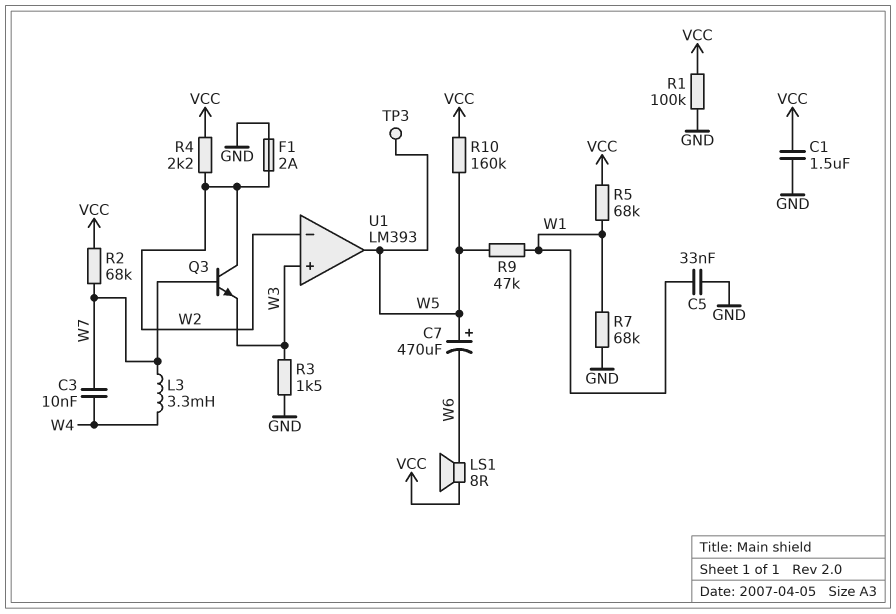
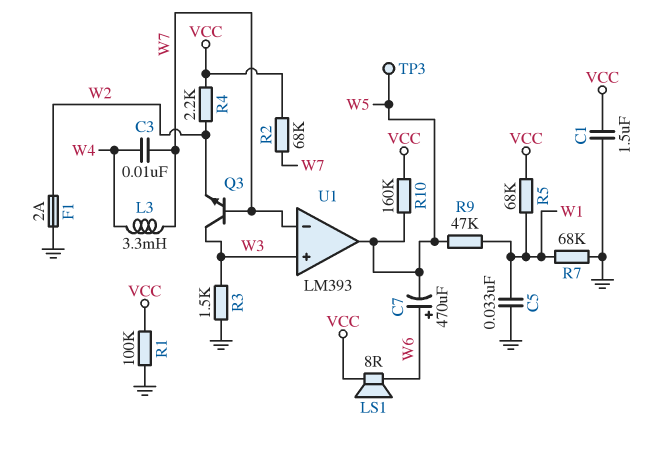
C7: 470uF (plus W5, minus W6) -> 470uF (plus W6, minus W5)
Q3: NPN (B W7, C W2, E W3) -> NPN (B W7, C W3, E W2)
U1 pin in-: W2 -> W7

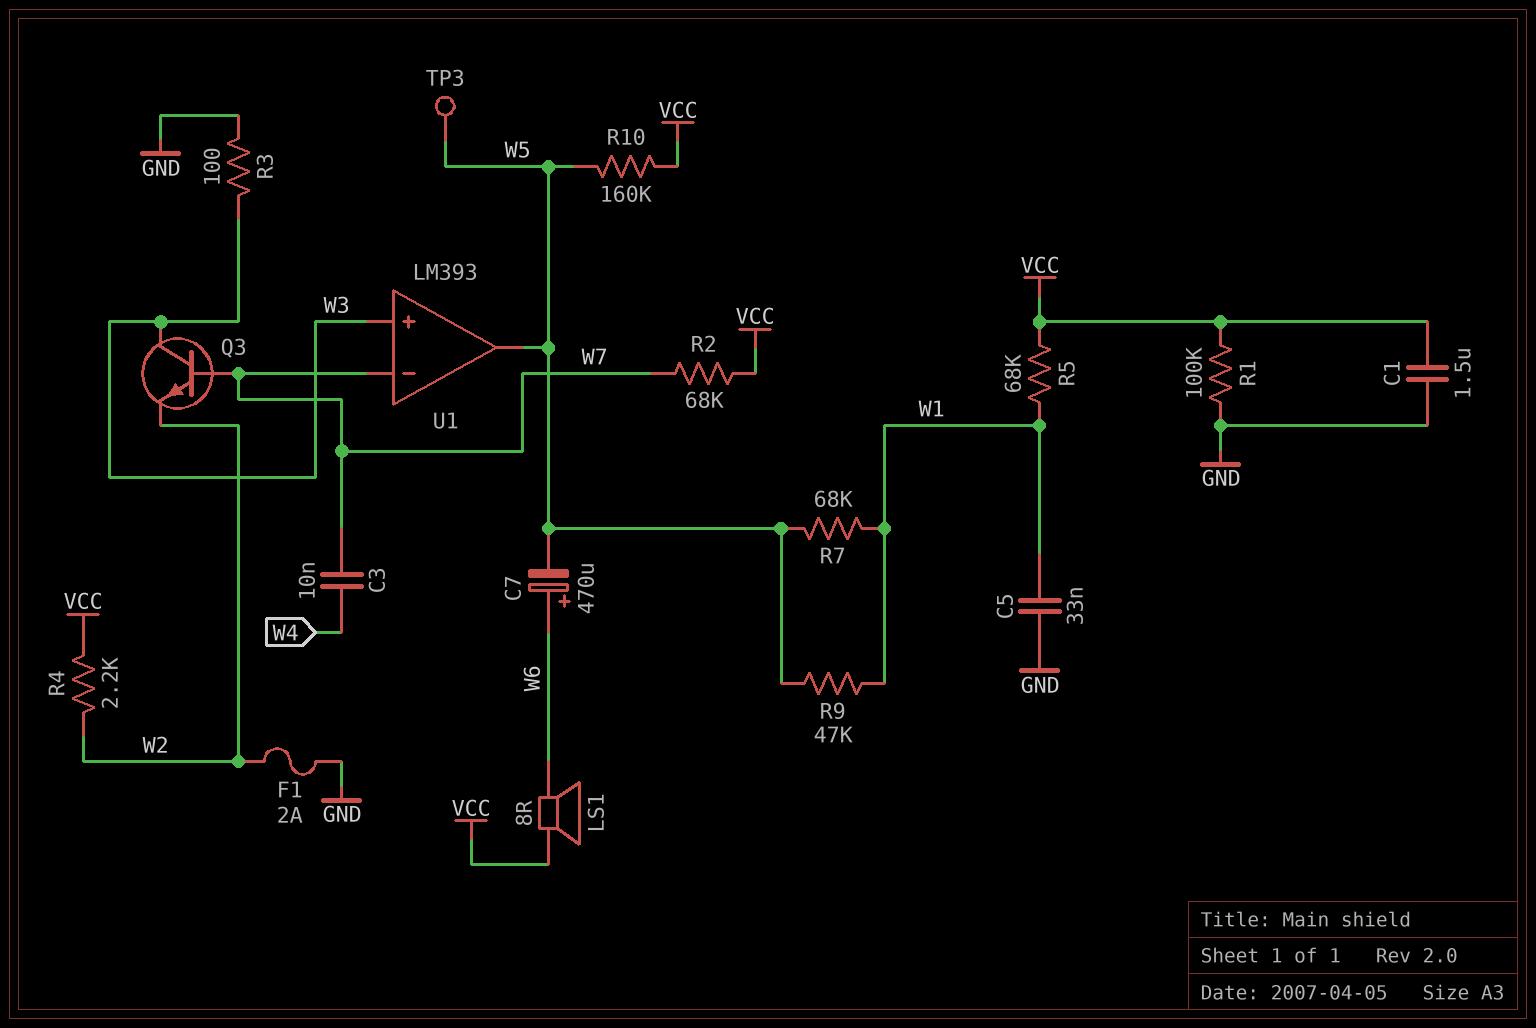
L3: 3.3mH (W4, W7) -> none
R3: 1.5k (GND, W3) -> 100 (GND, W3)
R7: 68k (GND, W1) -> 68k (W1, W5)

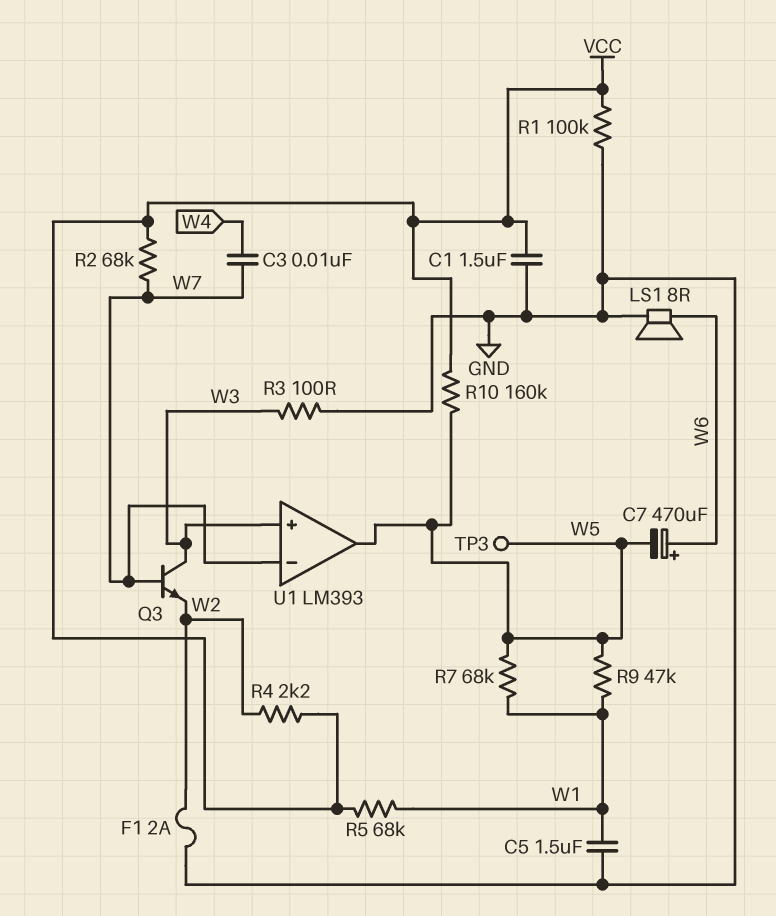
C5: 33nF (GND, W1) -> 1.5uF (GND, W1)
LS1: speaker 8R (VCC, W6) -> speaker 8R (GND, W6)

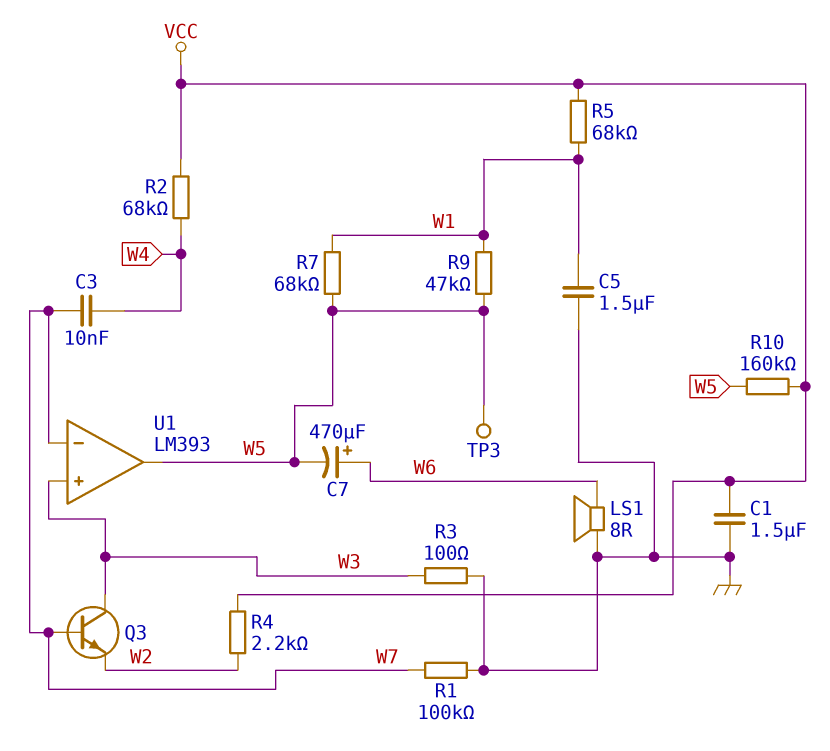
F1: 2A (GND, W2) -> none
R1: 100k (GND, VCC) -> 100k (GND, W7)
R2: 68k (VCC, W7) -> 68k (VCC, W4)

